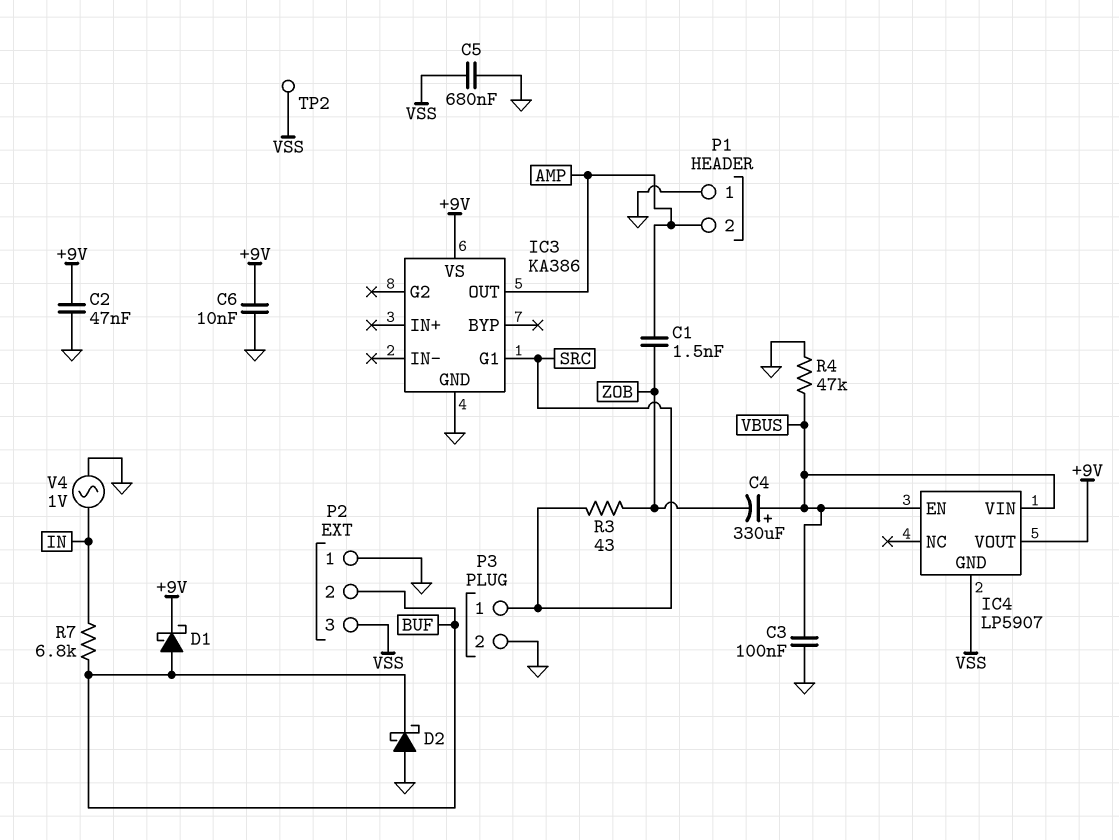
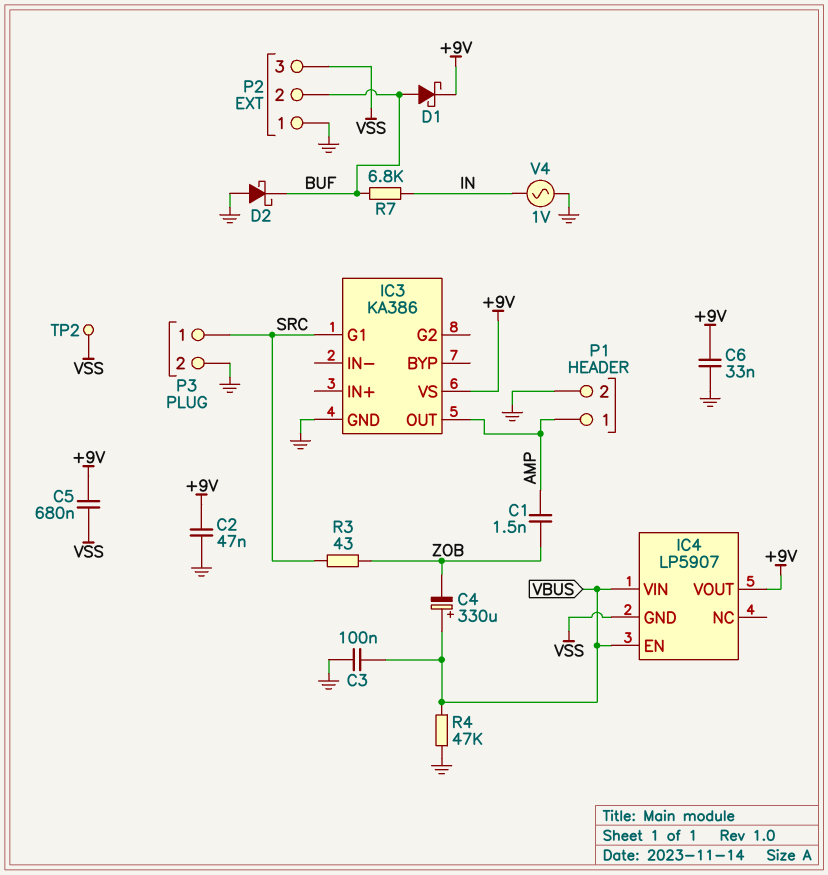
C5: 680nF (GND, VSS) -> 680nF (+9V, VSS)
C6: 10nF (+9V, GND) -> 33nF (+9V, GND)
P1 pin 1: GND -> AMP
P1 pin 2: AMP -> GND

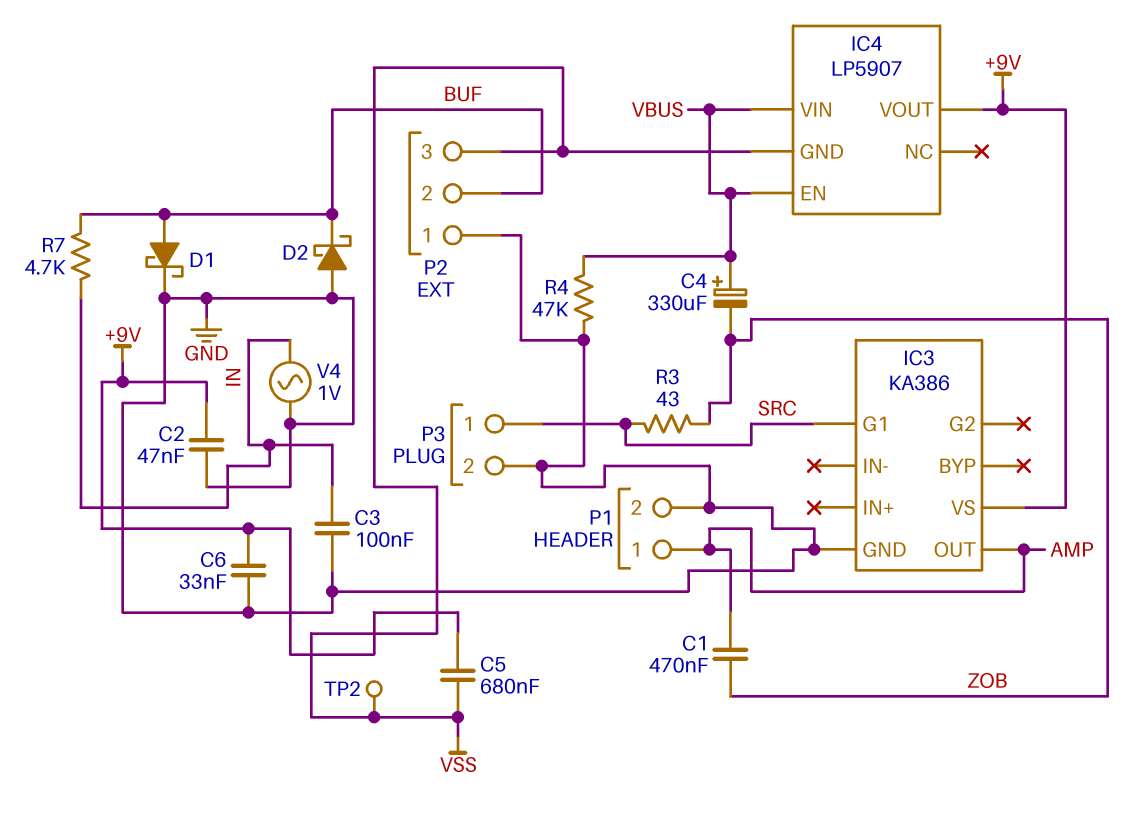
C1: 1.5nF (AMP, ZOB) -> 470nF (AMP, ZOB)
C3: 100nF (GND, VBUS) -> 100nF (GND, IN)
D1: schottky (A BUF, K +9V) -> schottky (A BUF, K GND)
R7: 6.8k (BUF, IN) -> 4.7k (BUF, IN)

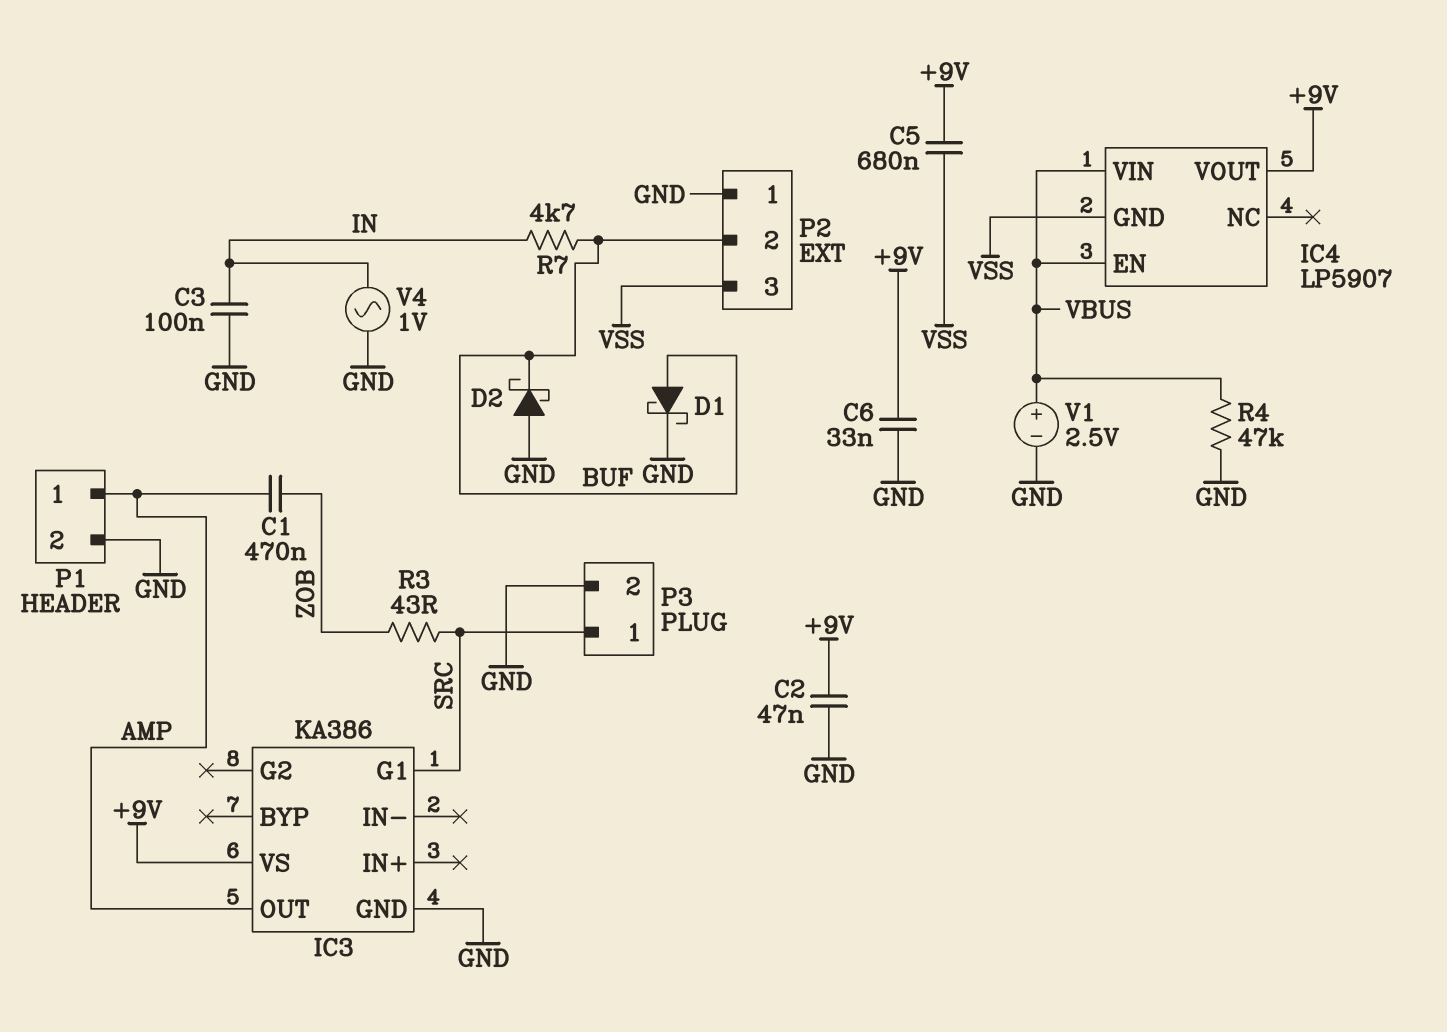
C4: 330uF (plus VBUS, minus ZOB) -> none
TP2: test point (VSS) -> none
V1: none -> 2.5V (plus VBUS, minus GND)

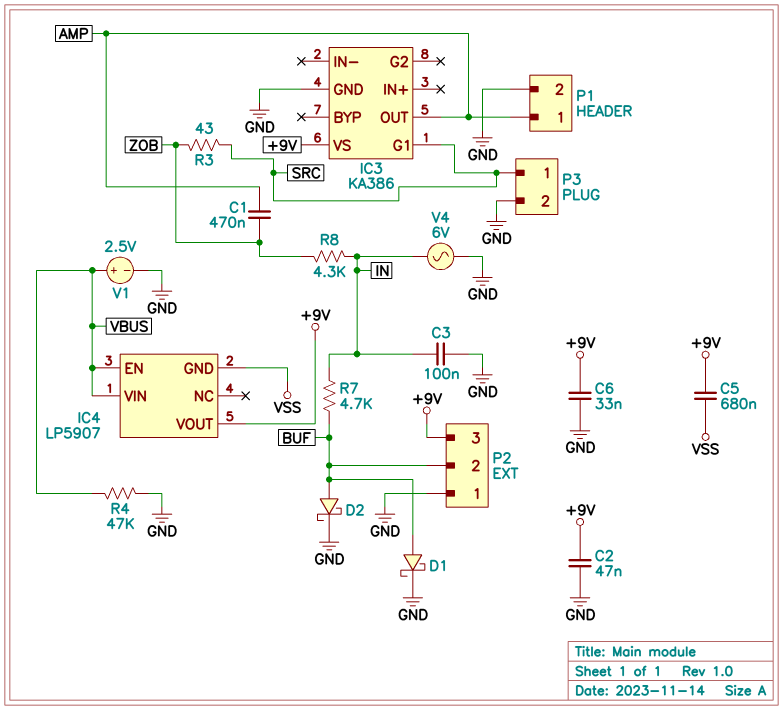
D2: schottky (A GND, K BUF) -> schottky (A BUF, K GND)
P2 pin 3: VSS -> +9V
R8: none -> 4.3k (IN, ZOB)
V4: AC 1V (GND, IN) -> AC 6V (GND, IN)

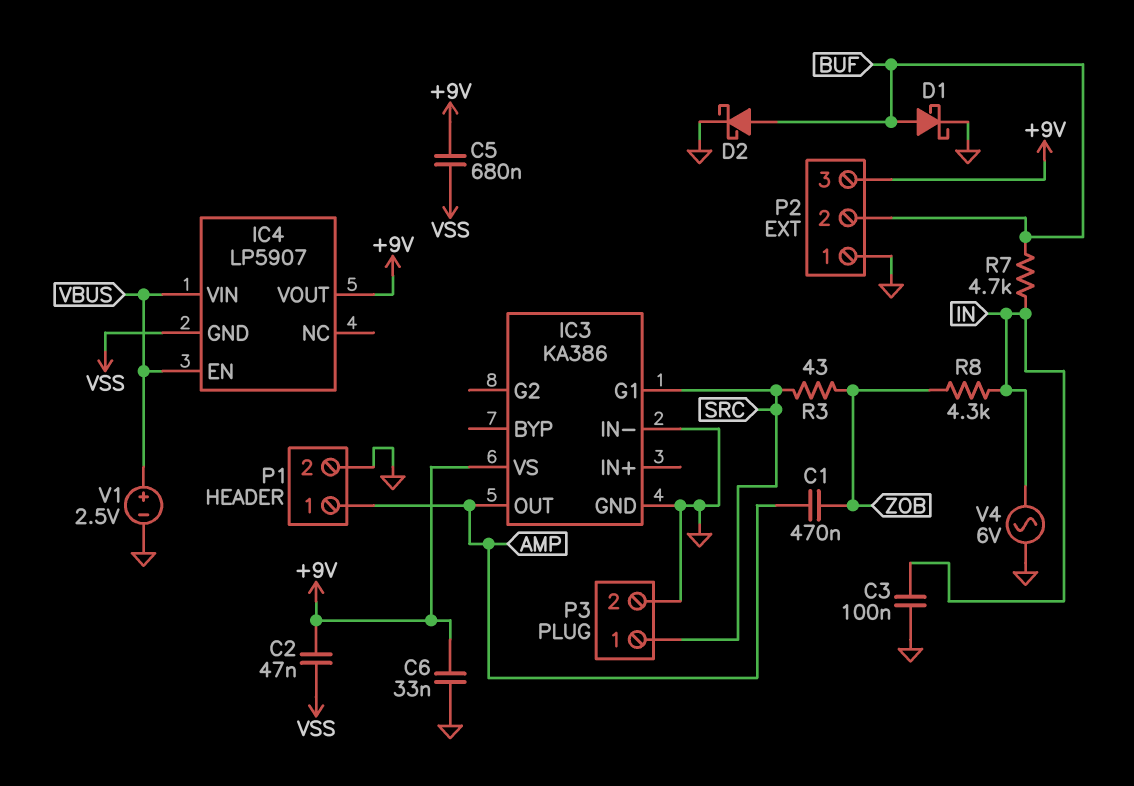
C2: 47nF (+9V, GND) -> 47nF (+9V, VSS)
IC3 pin IN-: none -> GND
R4: 47k (GND, VBUS) -> none

